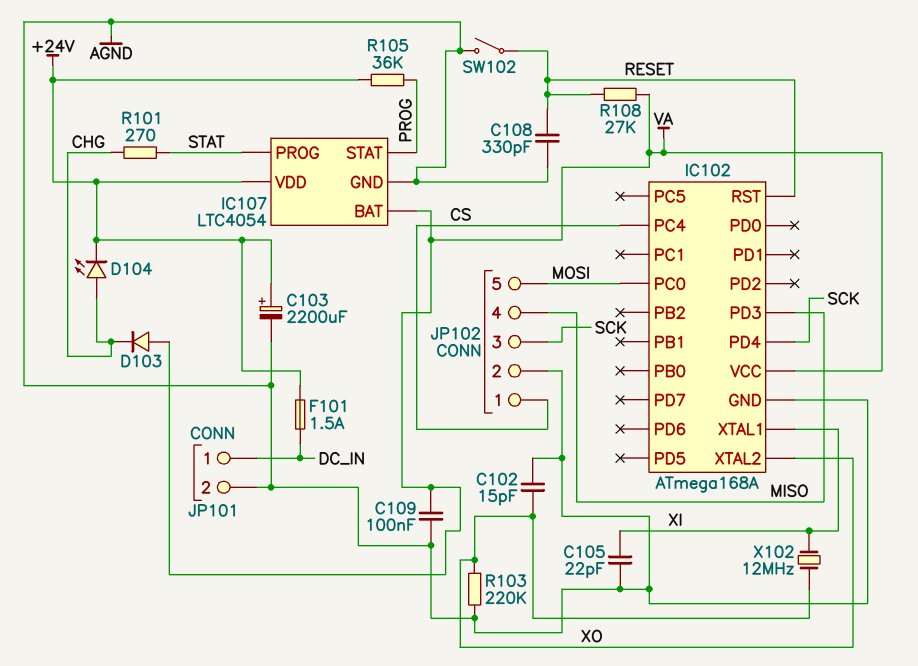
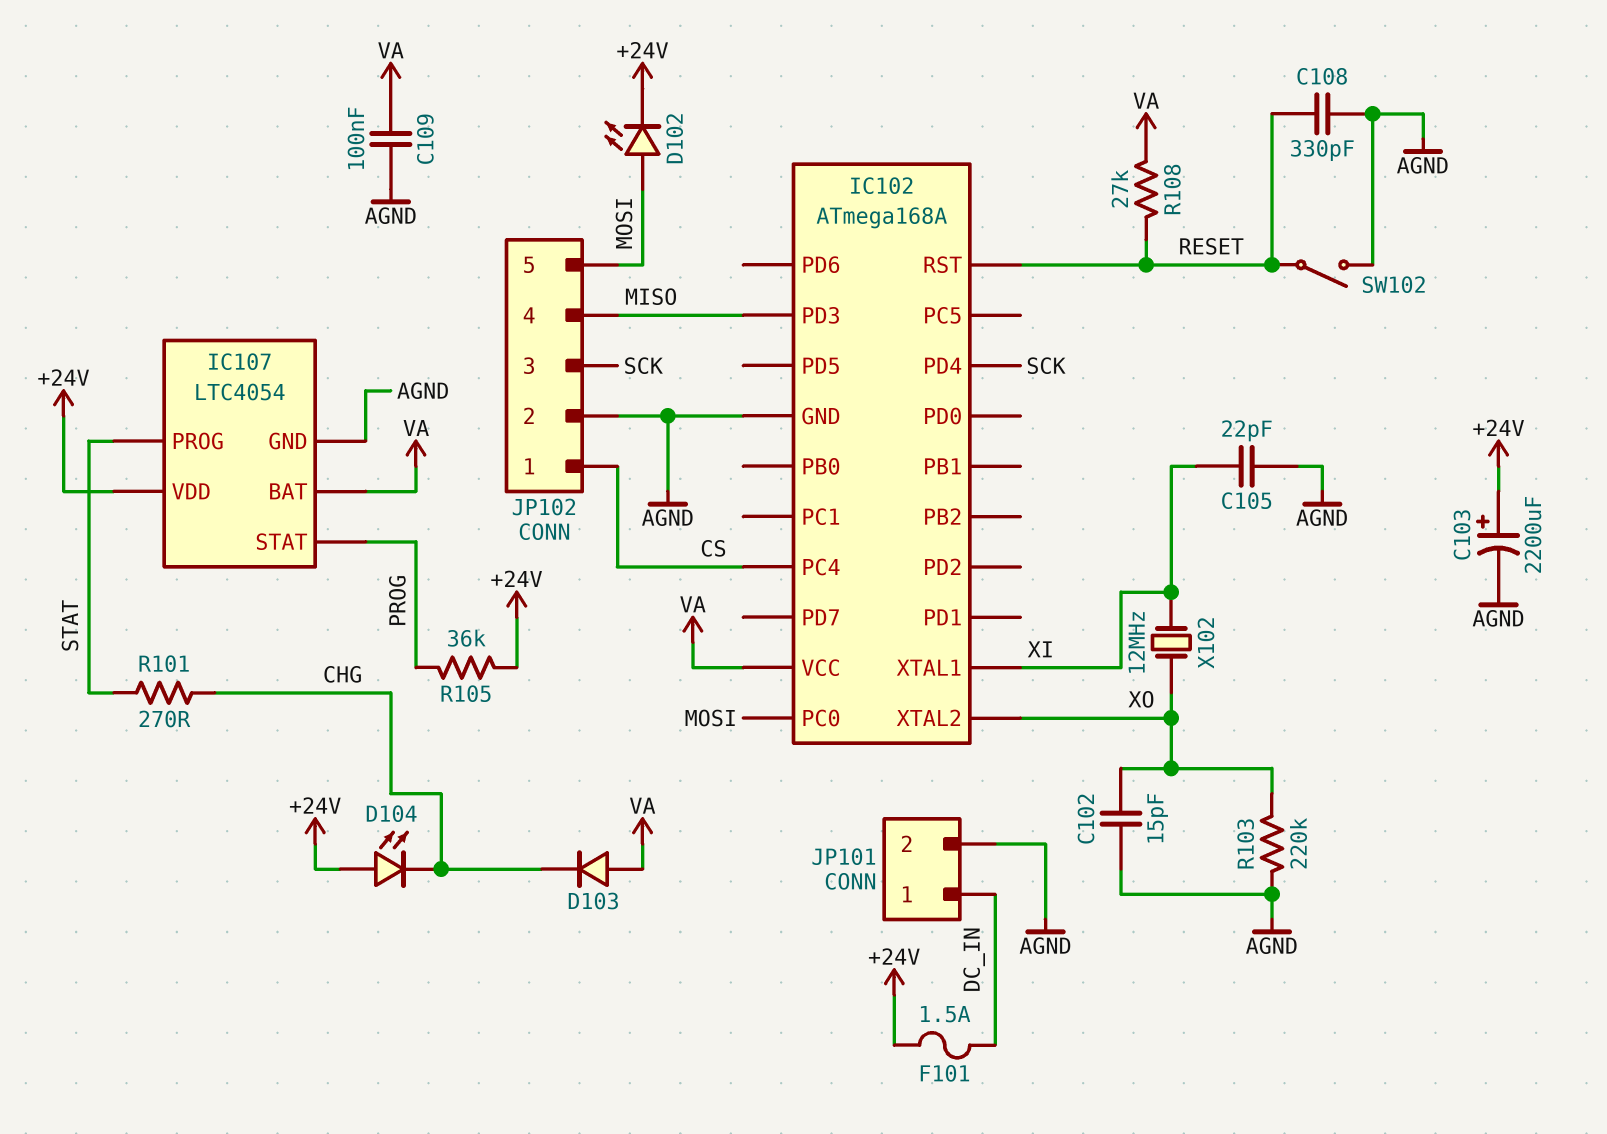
D102: none -> LED (A MOSI, K +24V)
D104: LED (A CHG, K +24V) -> LED (A +24V, K CHG)

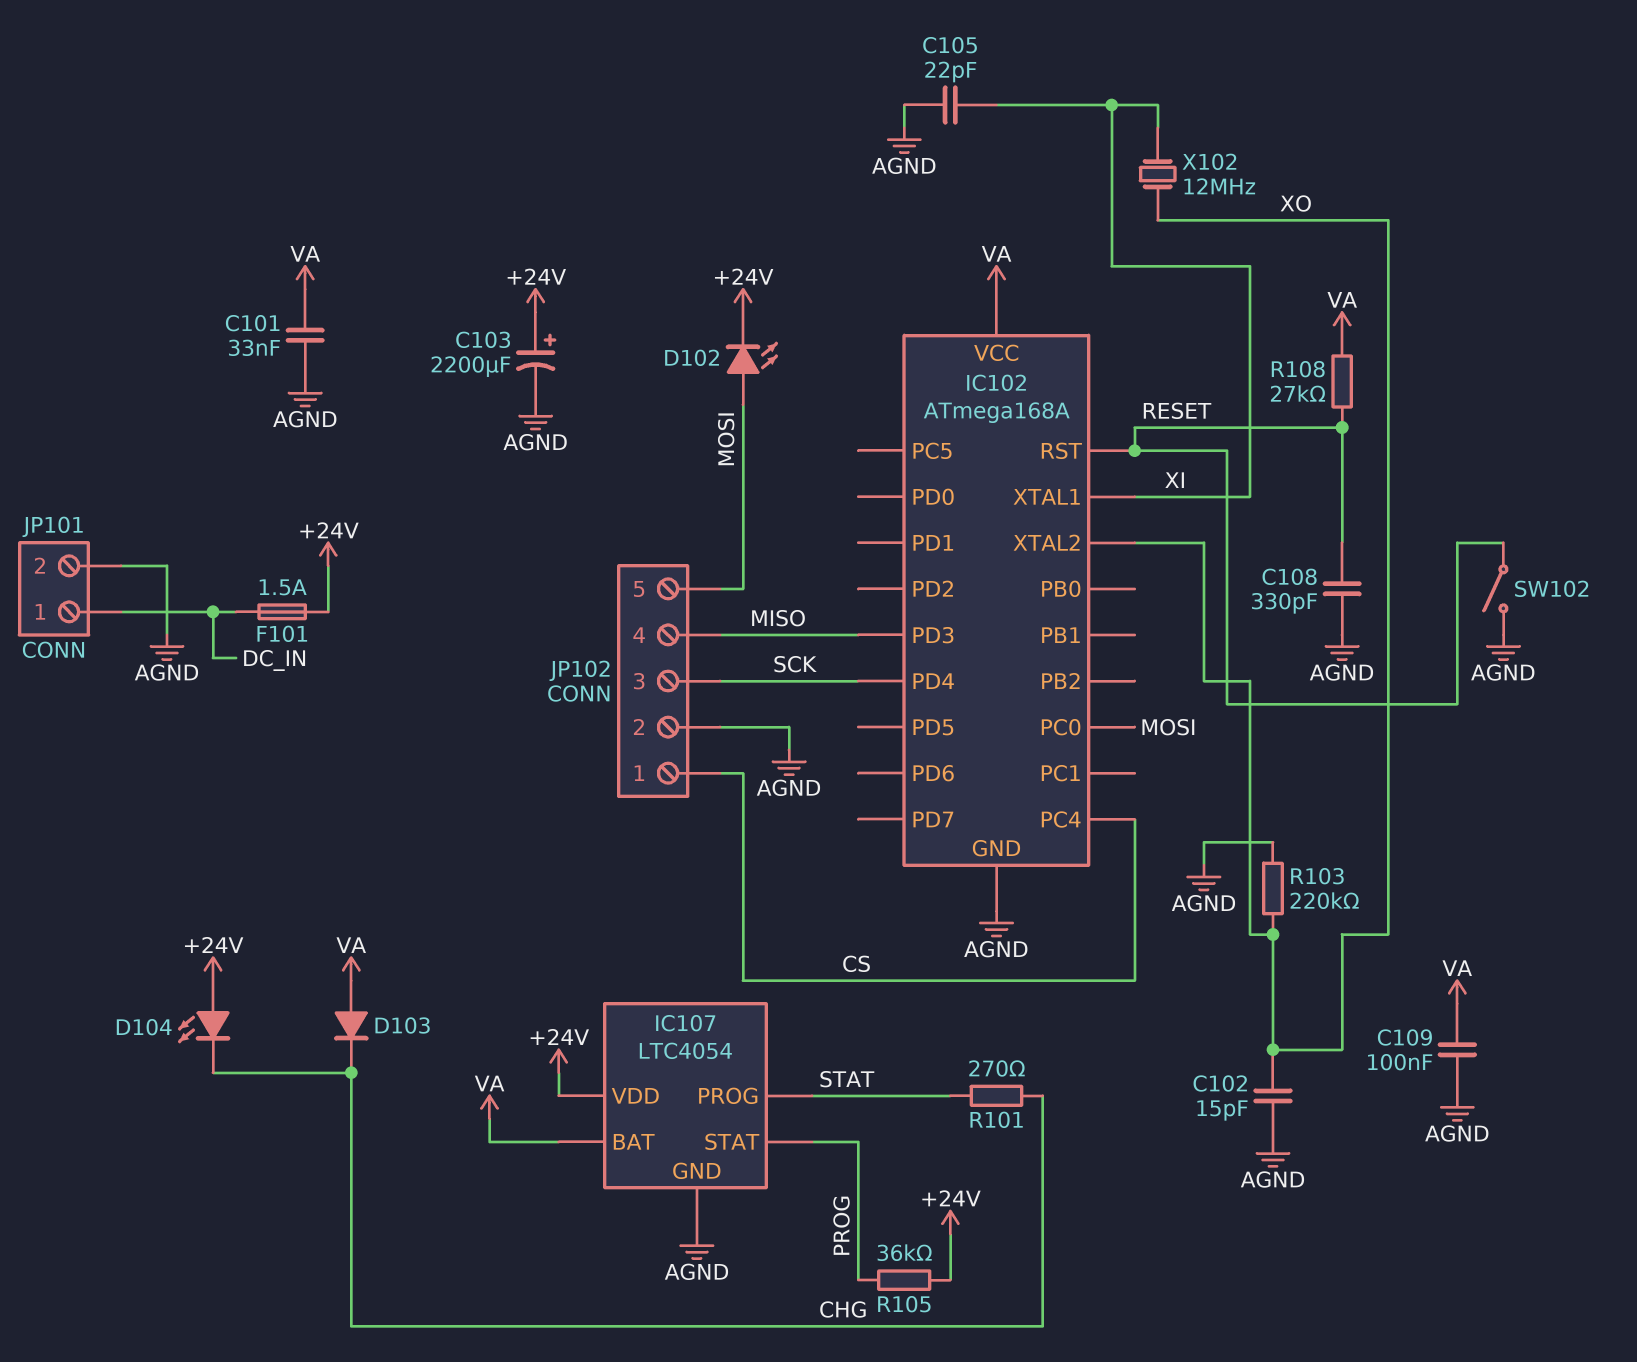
C101: none -> 33nF (AGND, VA)

